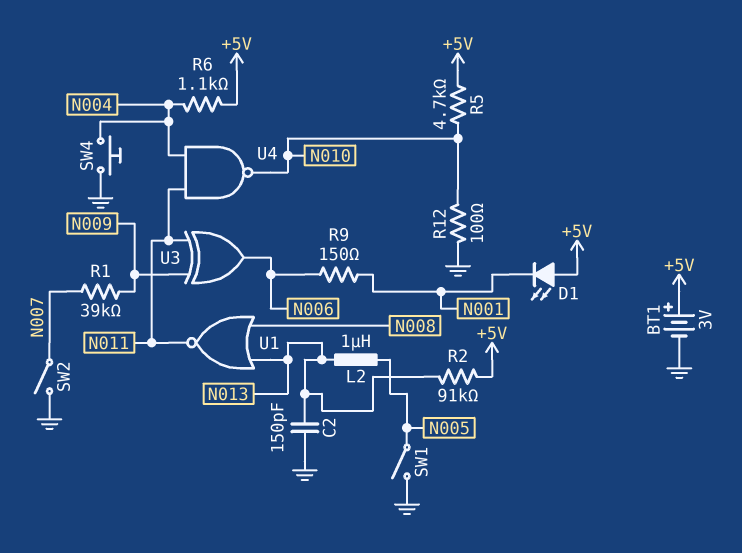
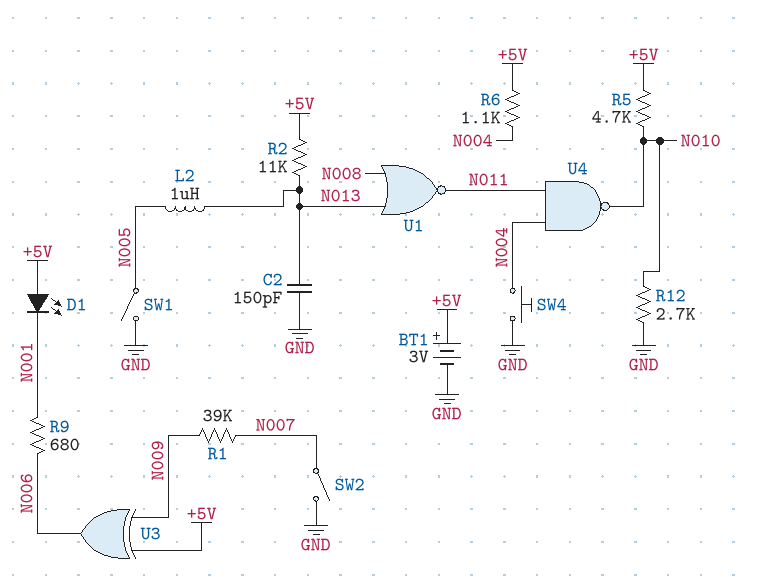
R2: 91k (+5V, N013) -> 11k (+5V, N013)
R9: 150 (N001, N006) -> 680 (N001, N006)
R12: 100 (GND, N010) -> 2.7k (GND, N010)
U3: XOR (in N009, in N011, out N006) -> XOR (in +5V, in N009, out N006)

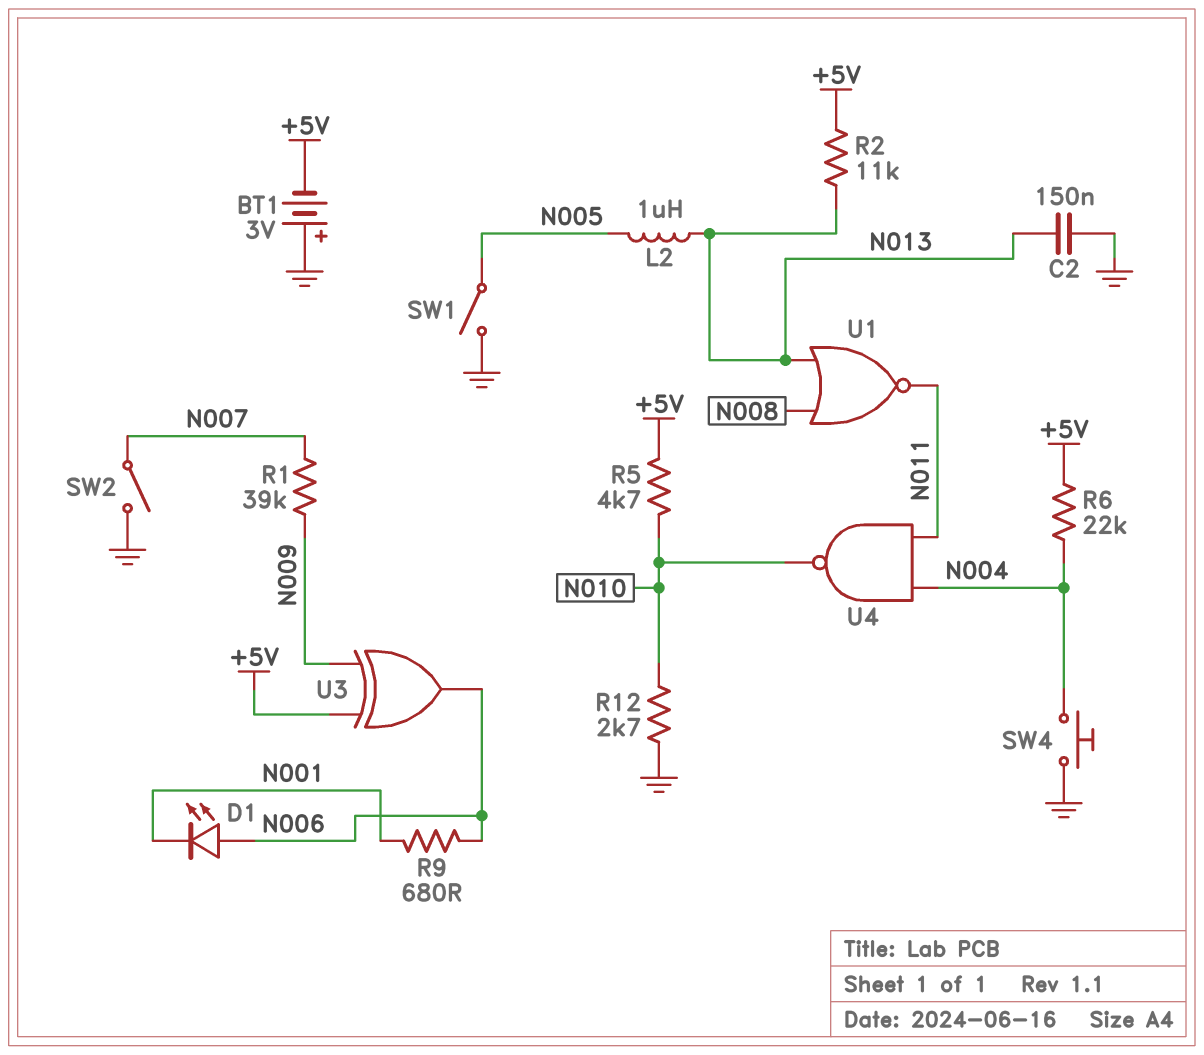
BT1: 3V (plus +5V, minus GND) -> 3V (plus GND, minus +5V)
C2: 150pF (GND, N013) -> 150nF (GND, N013)
D1: LED (A +5V, K N001) -> LED (A N006, K N001)
R6: 1.1k (+5V, N004) -> 22k (+5V, N004)

